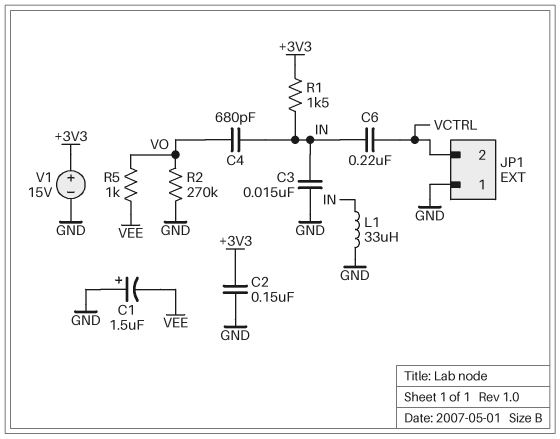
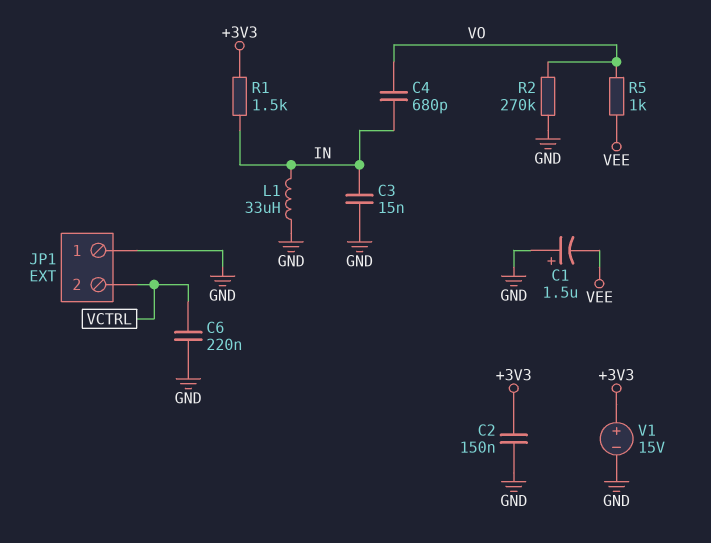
C6: 220nF (IN, VCTRL) -> 220nF (GND, VCTRL)

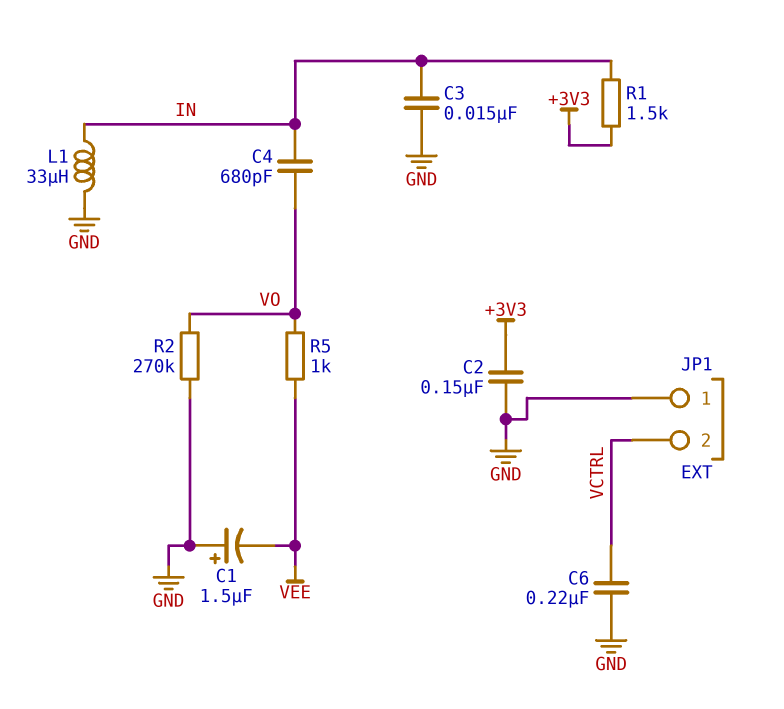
V1: 15V (plus +3V3, minus GND) -> none

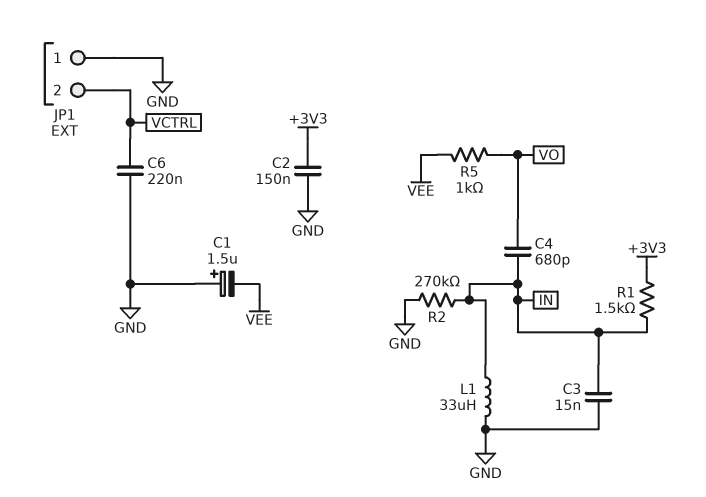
R2: 270k (GND, VO) -> 270k (GND, IN)

